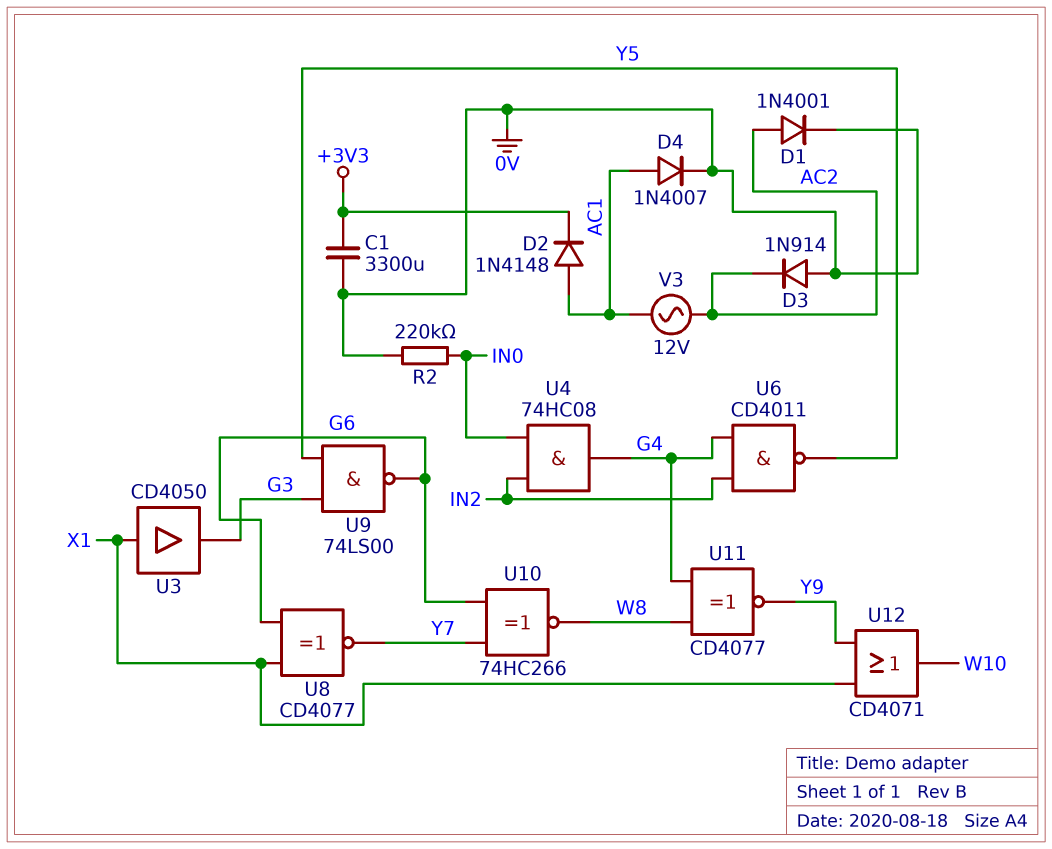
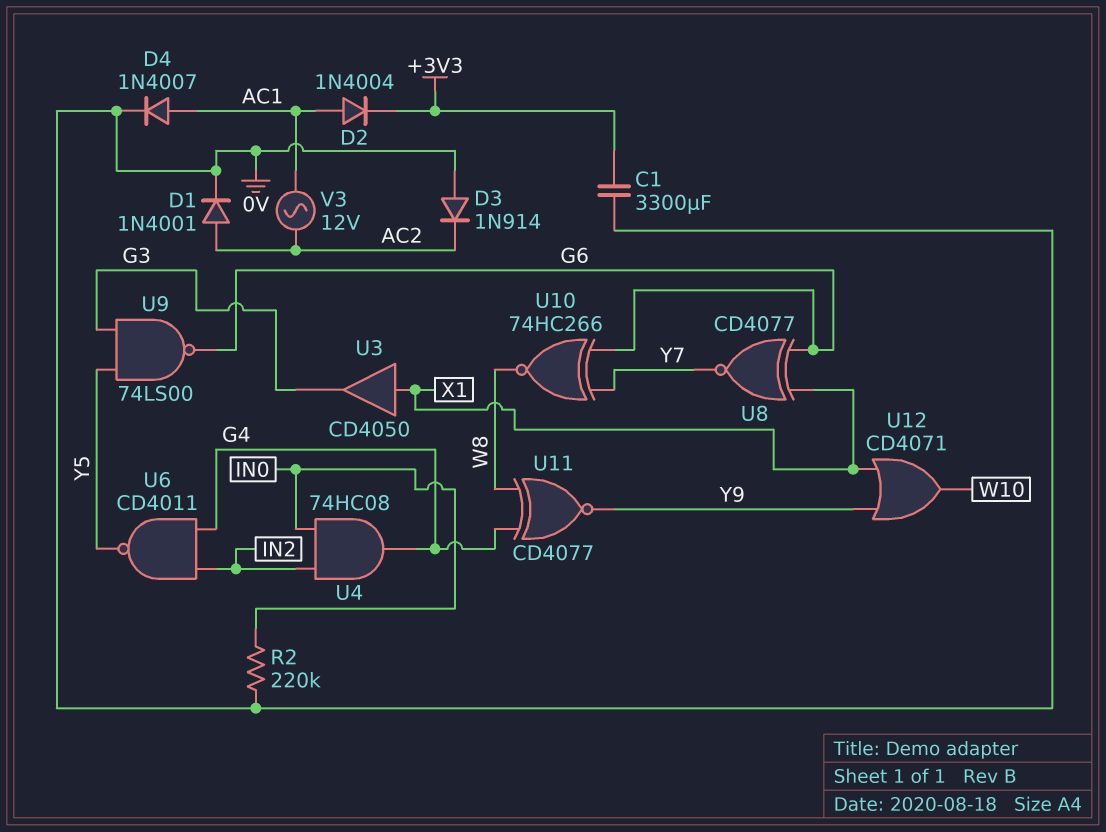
D2: diode 1N4148 (A AC1, K +3V3) -> diode 1N4004 (A AC1, K +3V3)

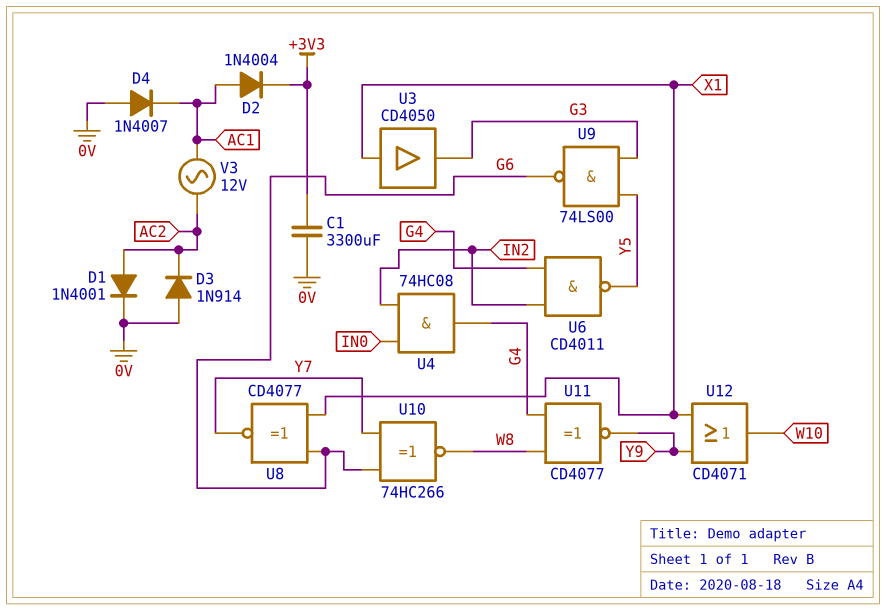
D4: diode 1N4007 (A AC1, K 0V) -> diode 1N4007 (A 0V, K AC1)
R2: 220k (0V, IN0) -> none

